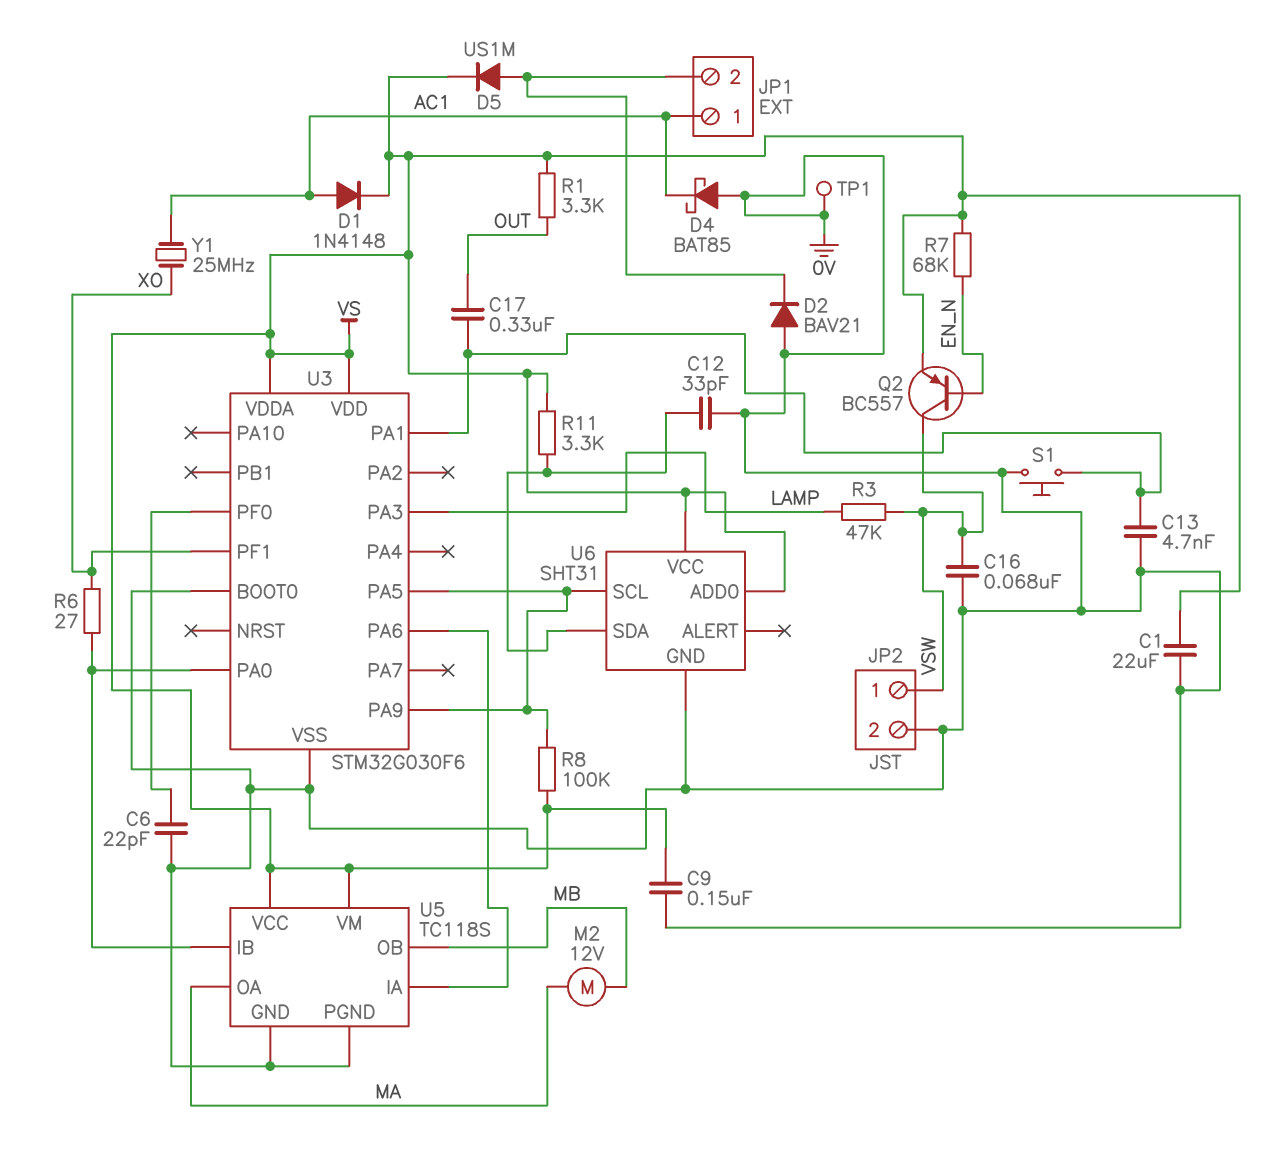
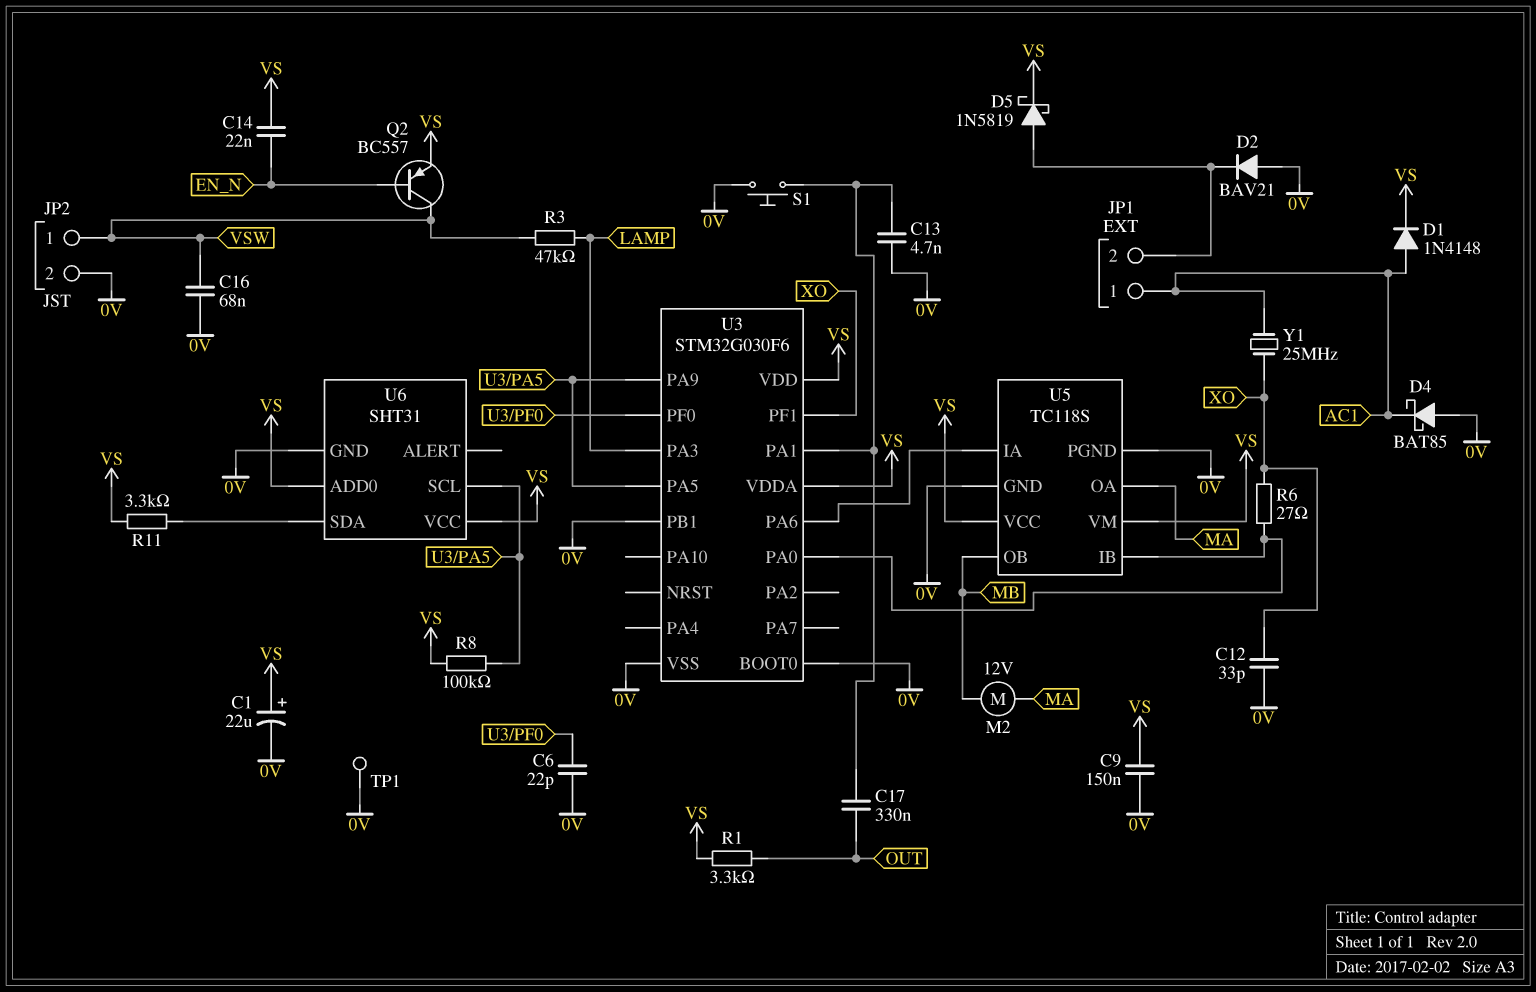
C1: 22uF (0V, VS) -> 22uF (plus VS, minus 0V)
C12: 33pF (0V, U6/SDA) -> 33pF (0V, XO)
C14: none -> 22nF (EN_N, VS)
D5: diode US1M (A JP1/2, K VS) -> schottky 1N5819 (A JP1/2, K VS)
R7: 68k (EN_N, VS) -> none
U3 pin PB1: none -> 0V

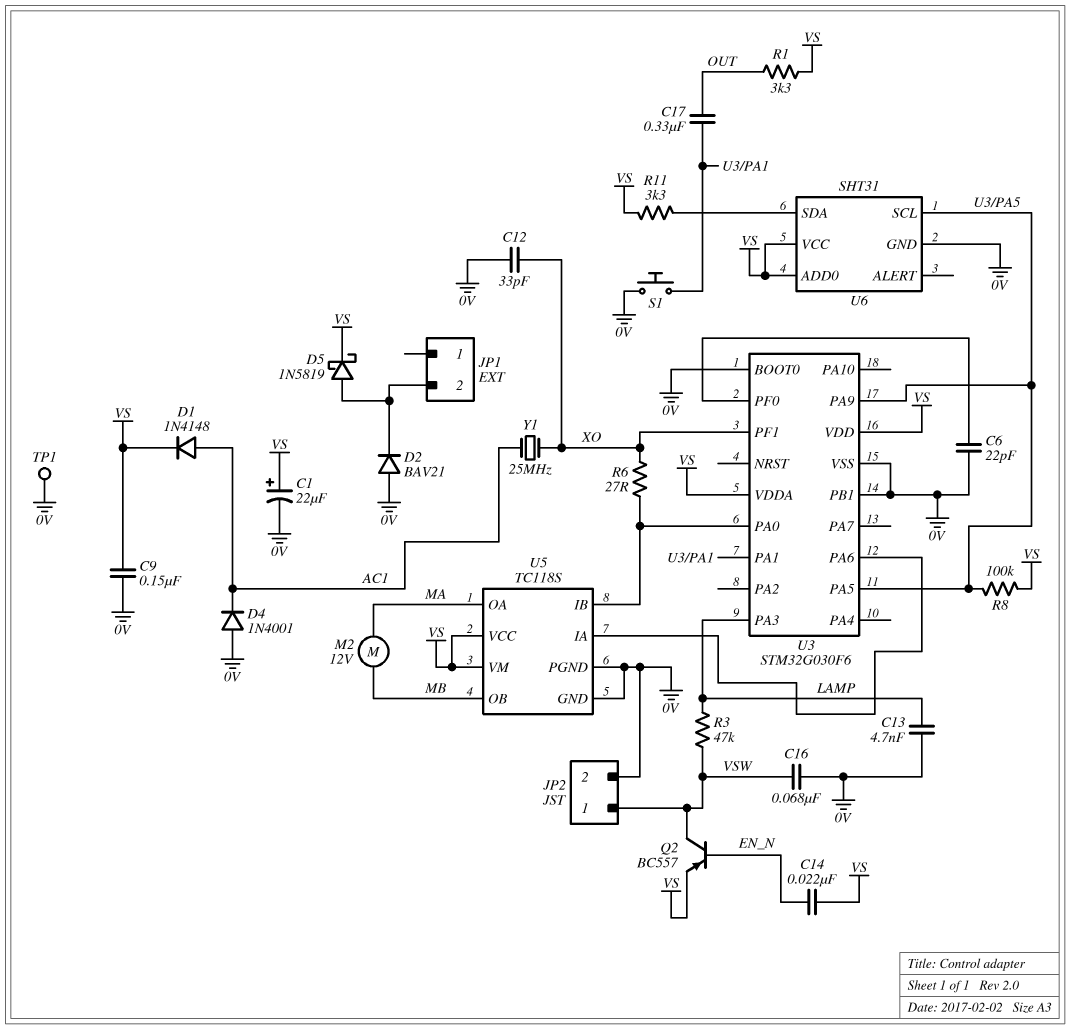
C13: 4.7nF (0V, U3/PA1) -> 4.7nF (0V, LAMP)
D4: schottky BAT85 (A 0V, K AC1) -> diode 1N4001 (A 0V, K AC1)
JP1 pin 1: AC1 -> none

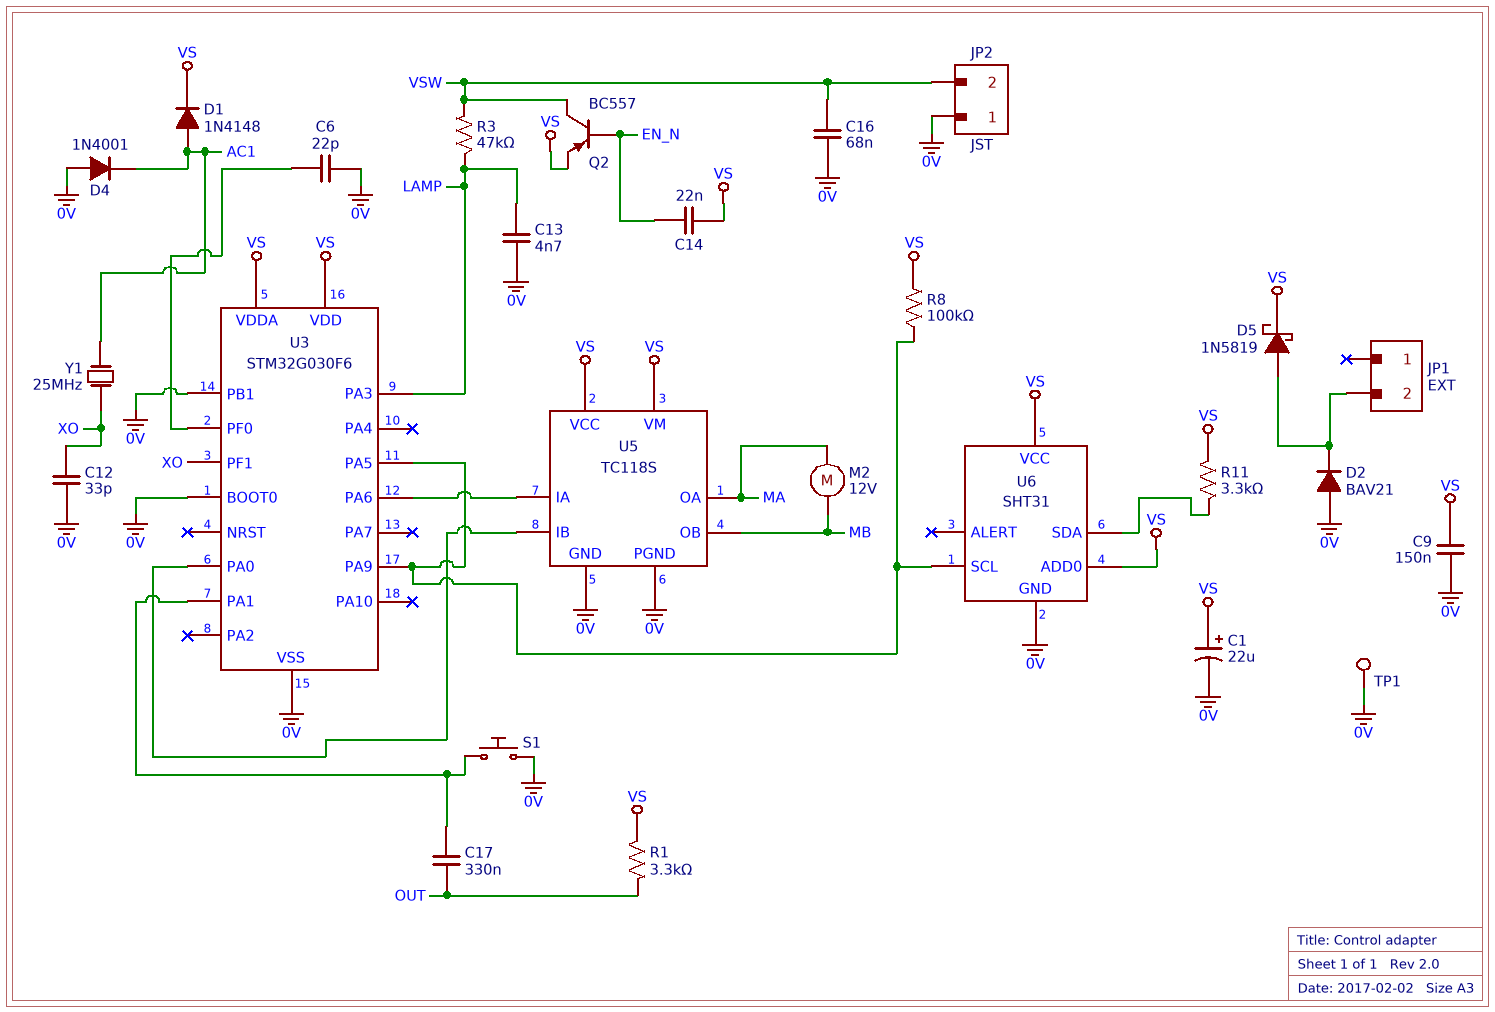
JP2 pin 1: VSW -> 0V
JP2 pin 2: 0V -> VSW
R6: 27 (U3/PA0, XO) -> none

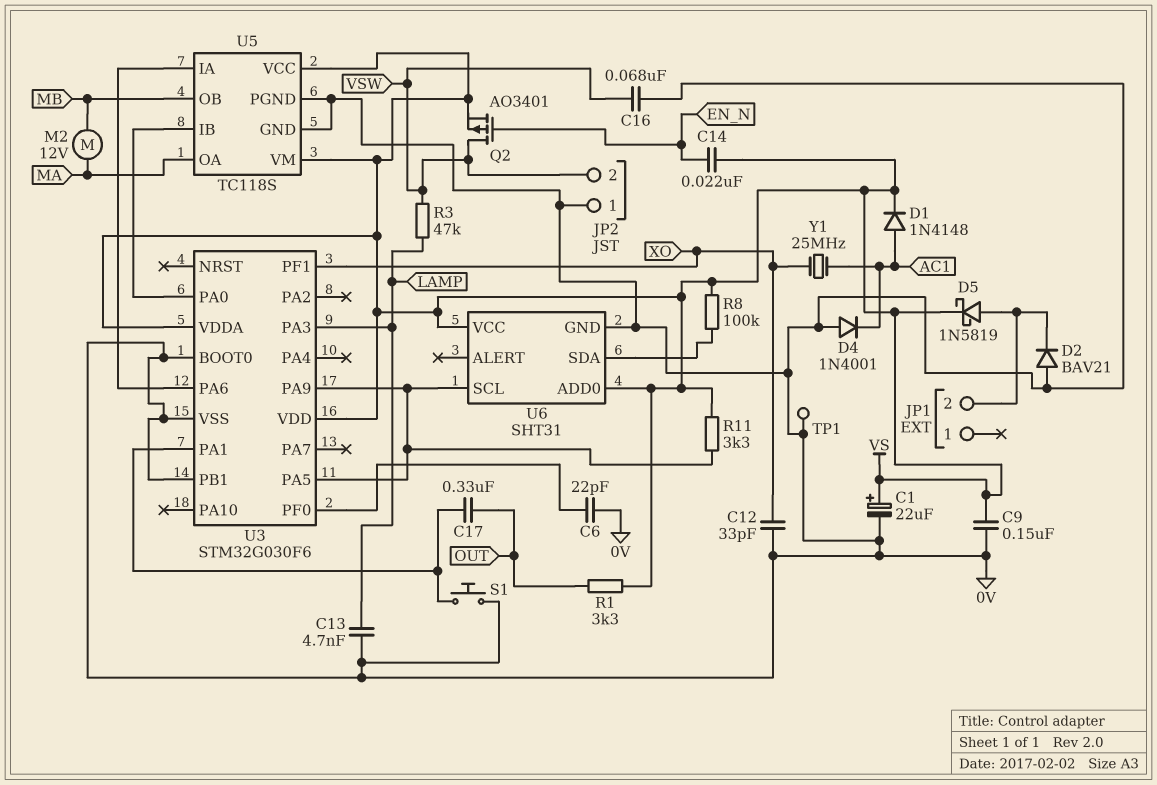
Q2: PNP BC557 (B EN_N, C VSW, E VS) -> PMOS AO3401 (G EN_N, D VSW, S VS)
R8: 100k (U3/PA5, VS) -> 100k (U6/SDA, VS)
R11: 3.3k (U6/SDA, VS) -> 3.3k (U3/PA5, VS)

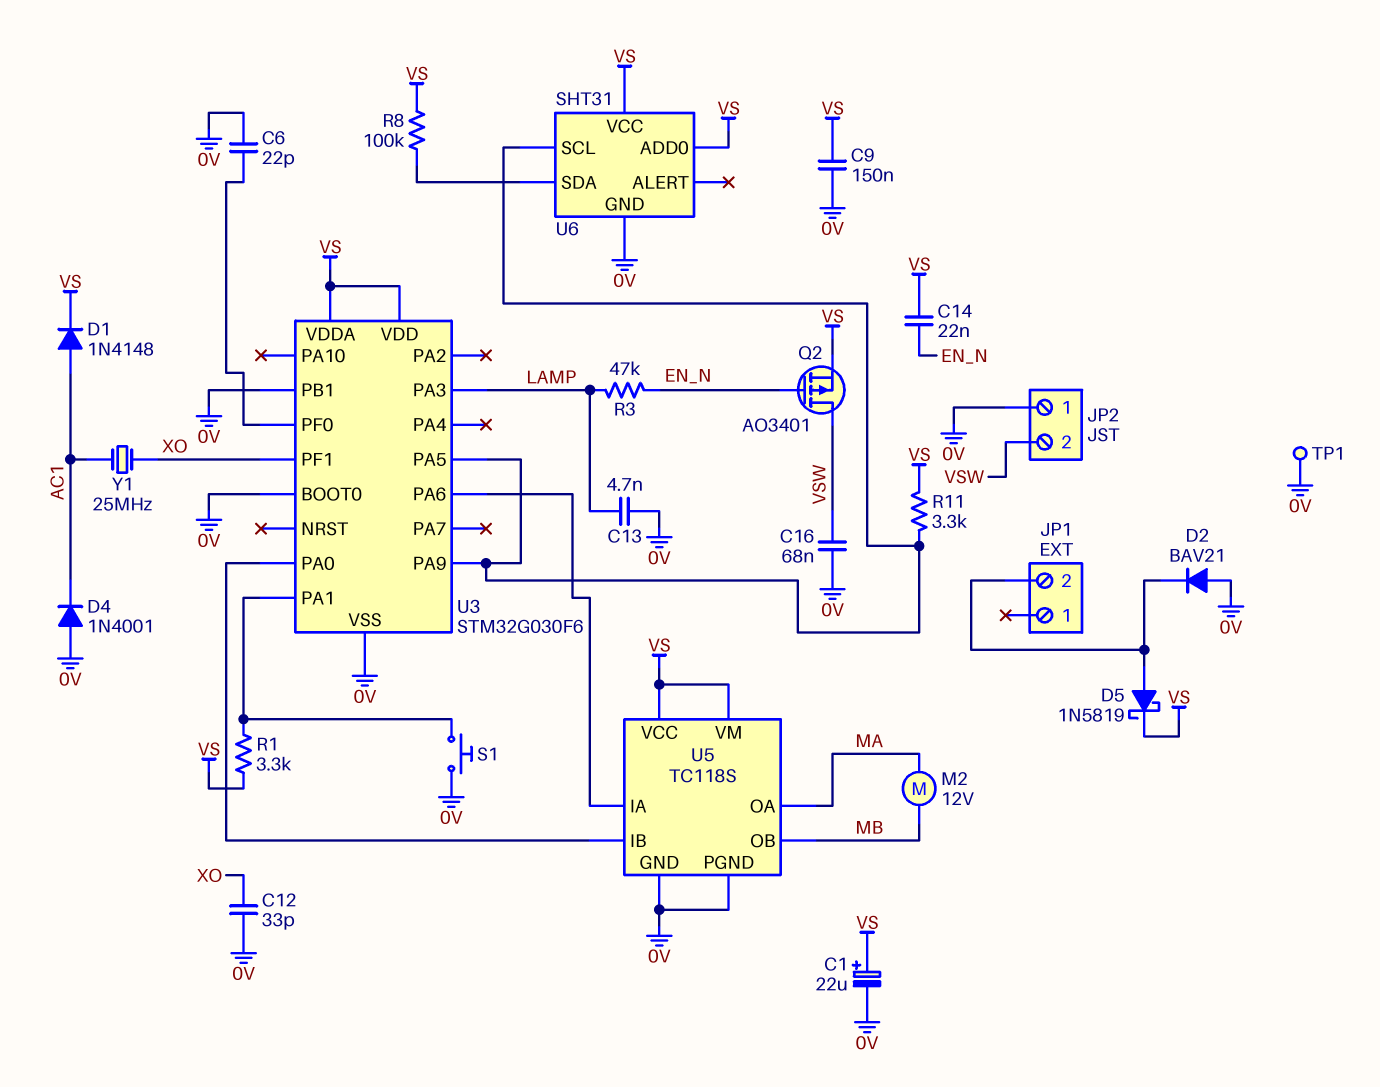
C17: 330nF (OUT, U3/PA1) -> none
R1: 3.3k (OUT, VS) -> 3.3k (U3/PA1, VS)
R3: 47k (LAMP, VSW) -> 47k (EN_N, LAMP)

